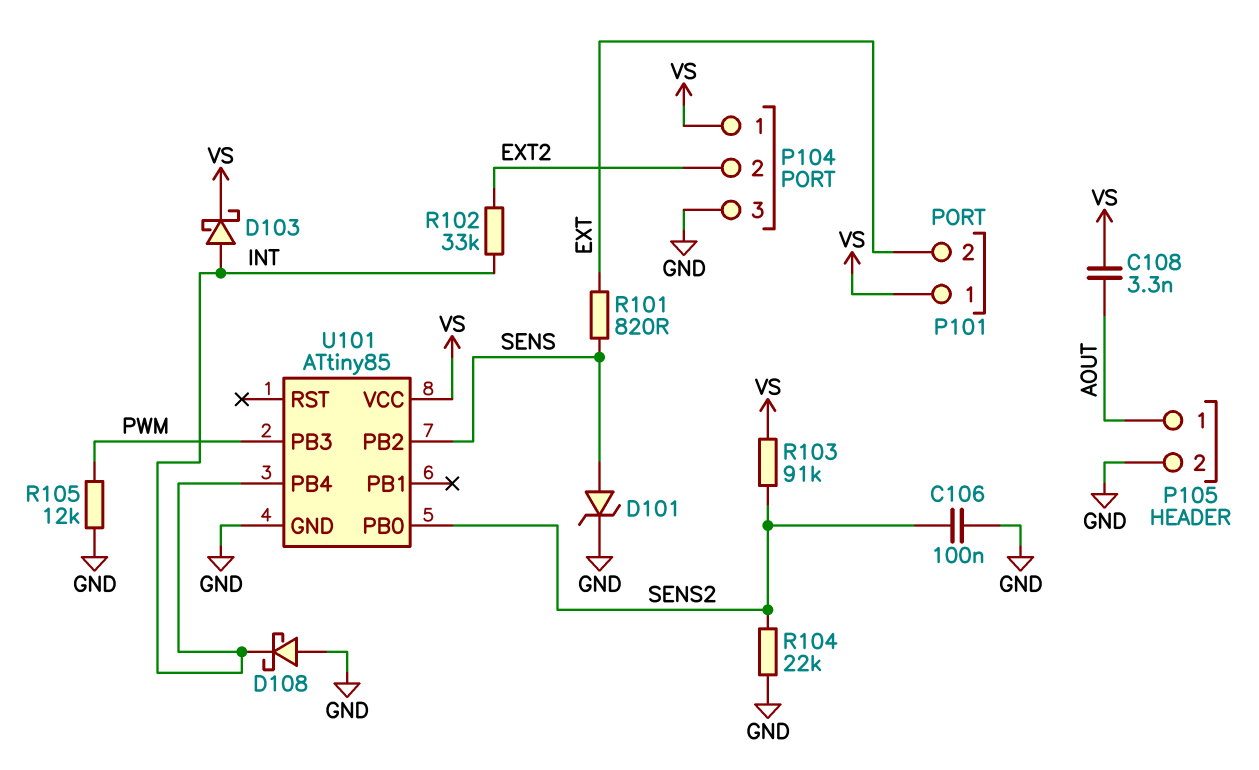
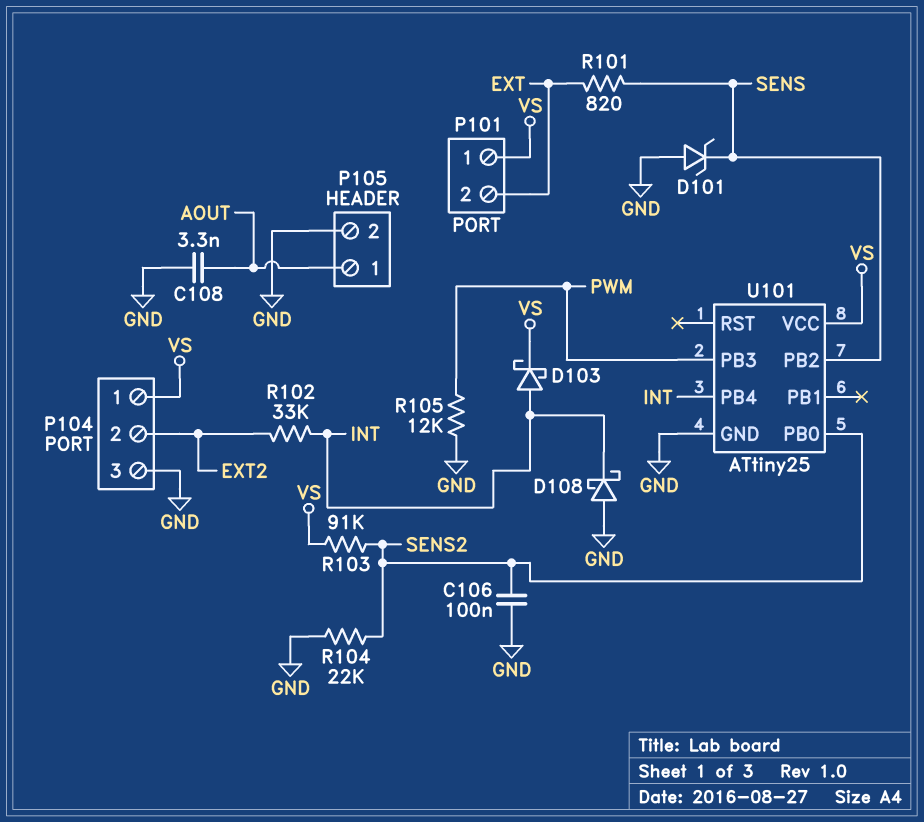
C108: 3.3nF (AOUT, VS) -> 3.3nF (AOUT, GND)
D101: zener (A SENS, K GND) -> zener (A GND, K SENS)
U101: ATtiny85 -> ATtiny25

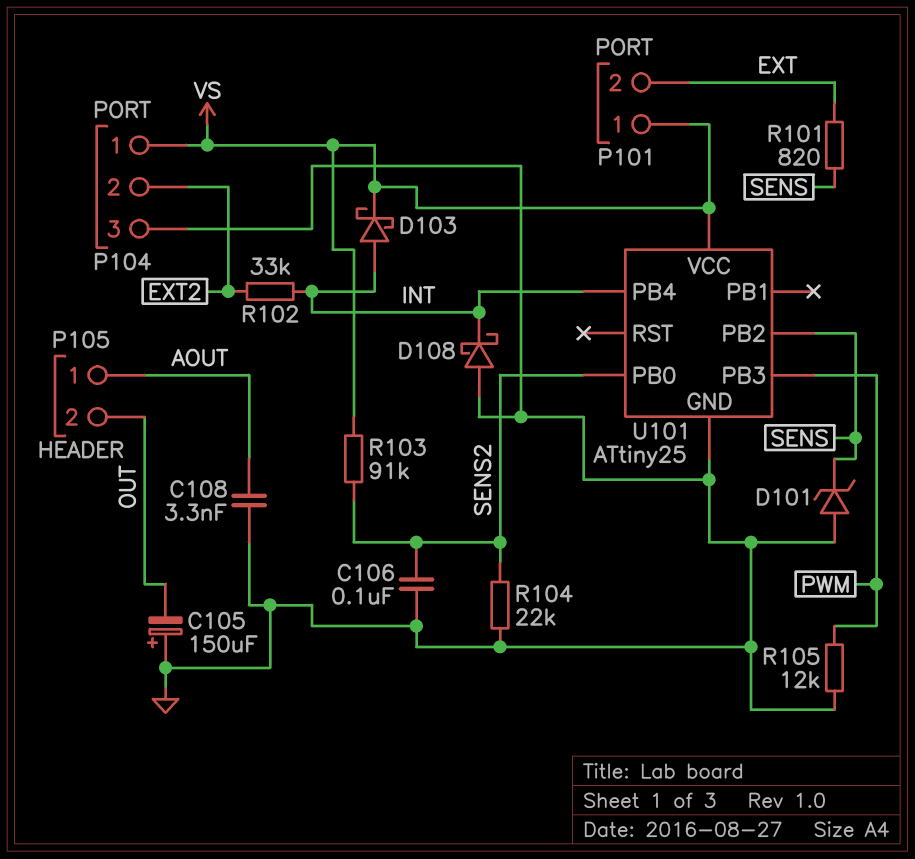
C105: none -> 150uF (plus GND, minus OUT)
P105 pin 2: GND -> OUT

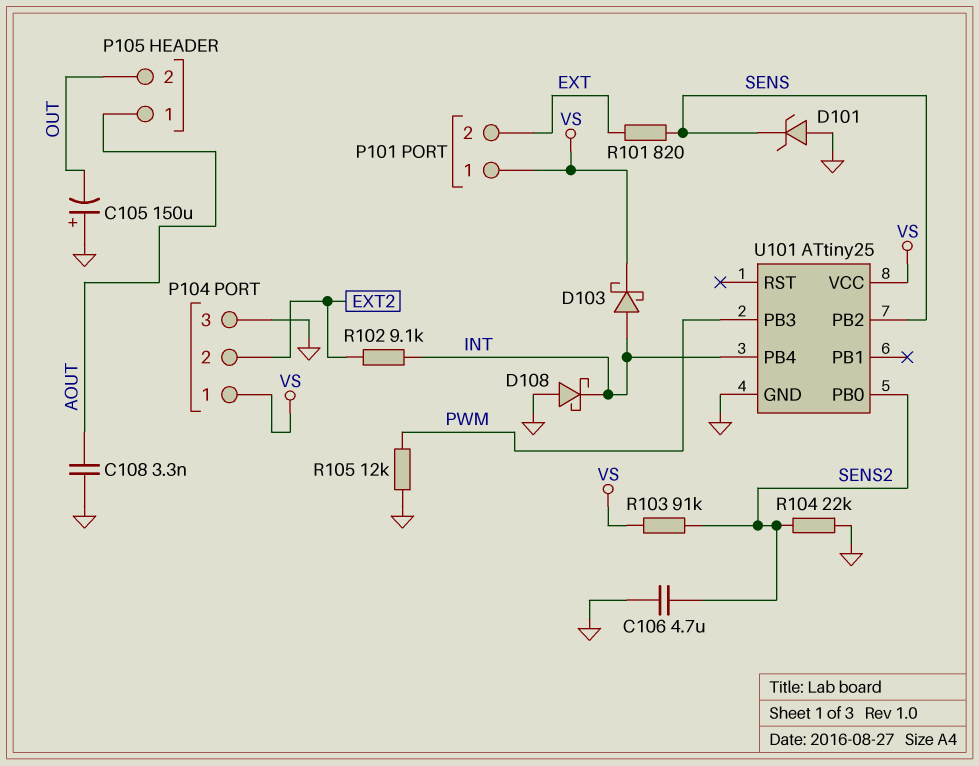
C106: 100nF (GND, SENS2) -> 4.7uF (GND, SENS2)
R102: 33k (EXT2, INT) -> 9.1k (EXT2, INT)

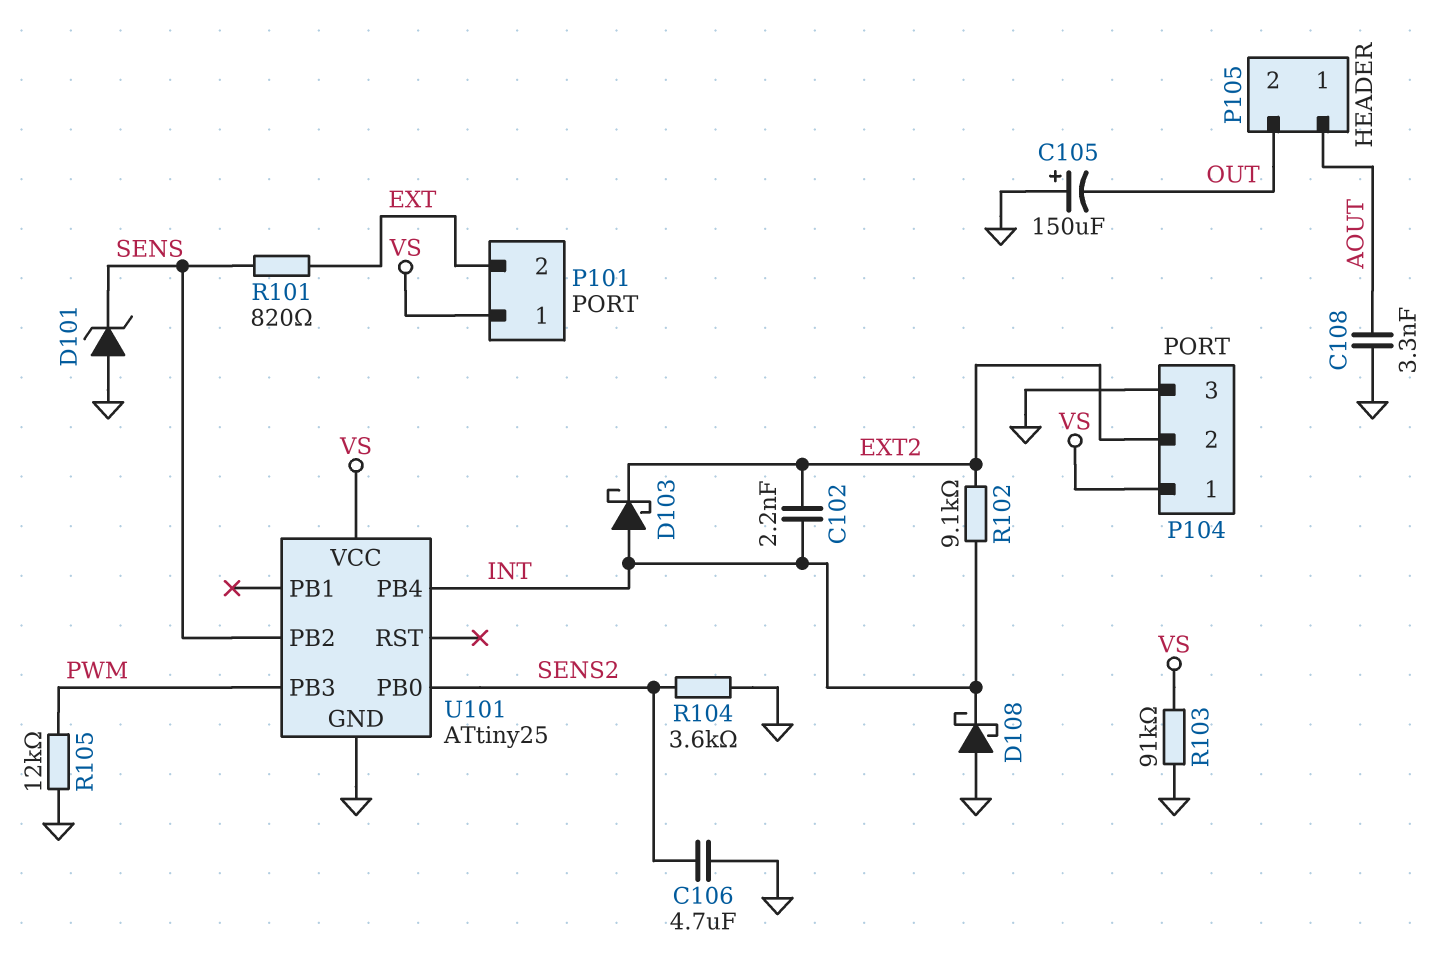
C102: none -> 2.2nF (EXT2, INT)
D103: schottky (A INT, K VS) -> schottky (A INT, K EXT2)
R103: 91k (SENS2, VS) -> 91k (GND, VS)
R104: 22k (GND, SENS2) -> 3.6k (GND, SENS2)

